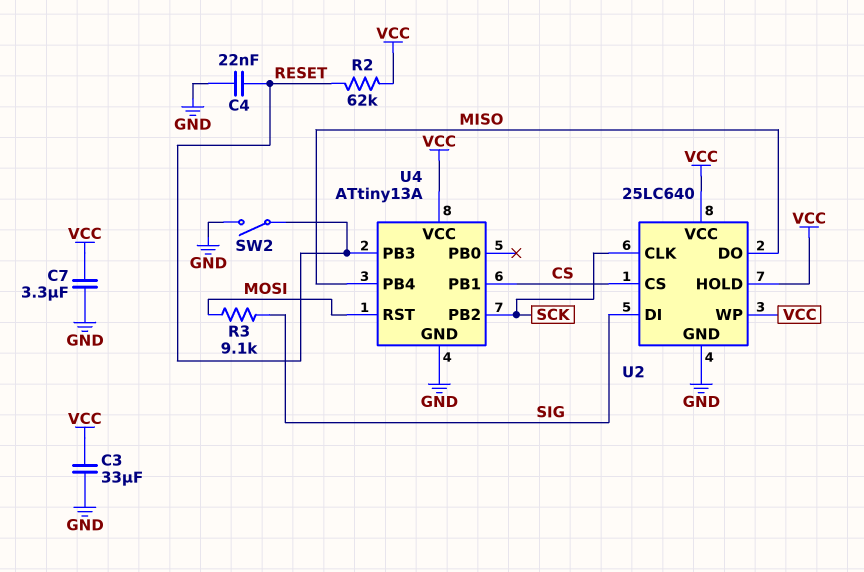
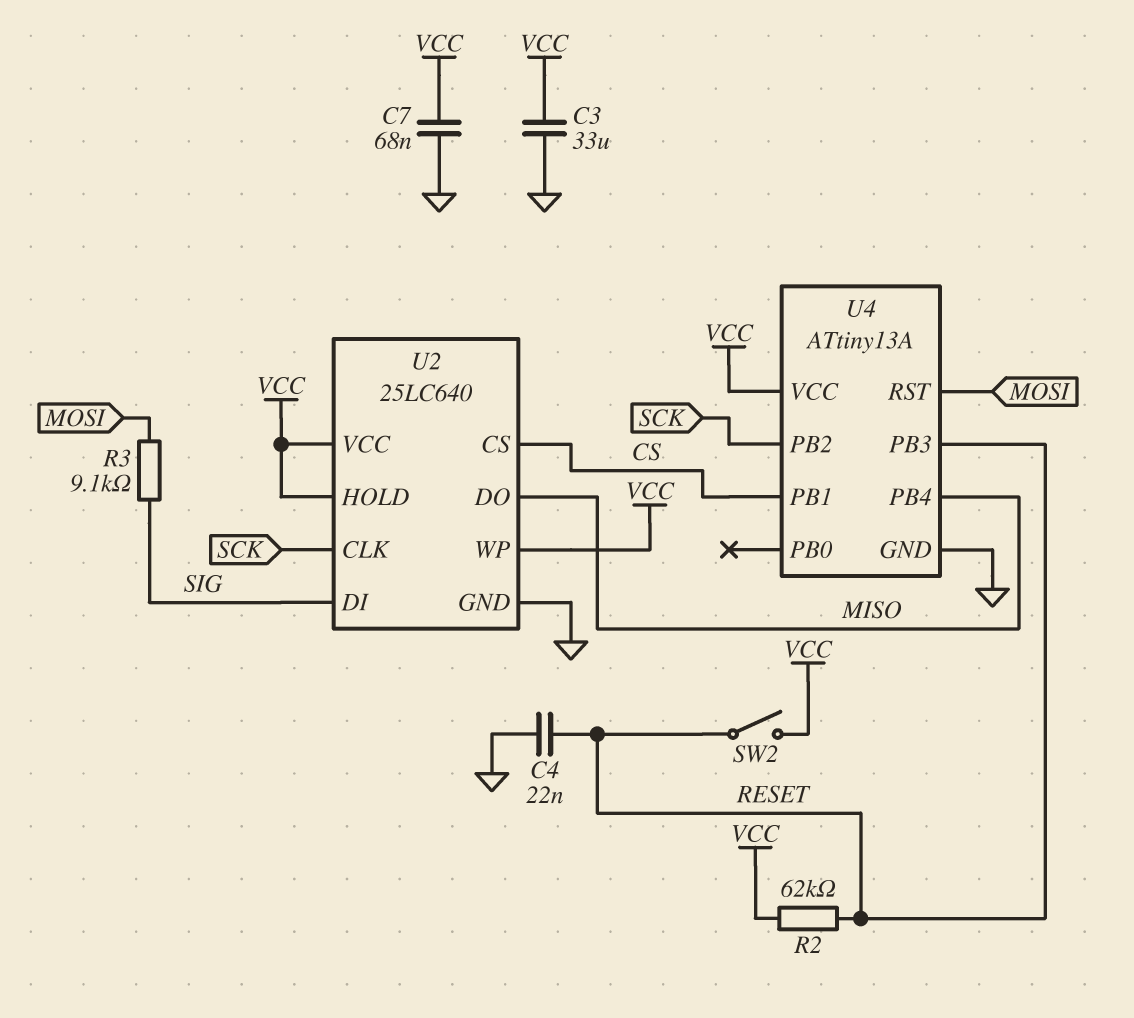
C7: 3.3uF (GND, VCC) -> 68nF (GND, VCC)
SW2: switch (GND, RESET) -> switch (RESET, VCC)

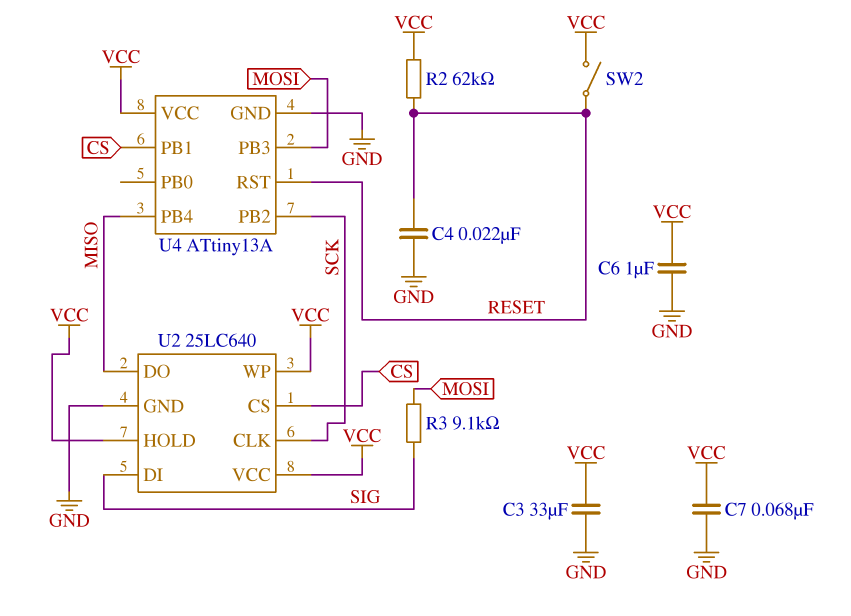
C6: none -> 1uF (GND, VCC)
U4 pin PB3: RESET -> MOSI
U4 pin RST: MOSI -> RESET

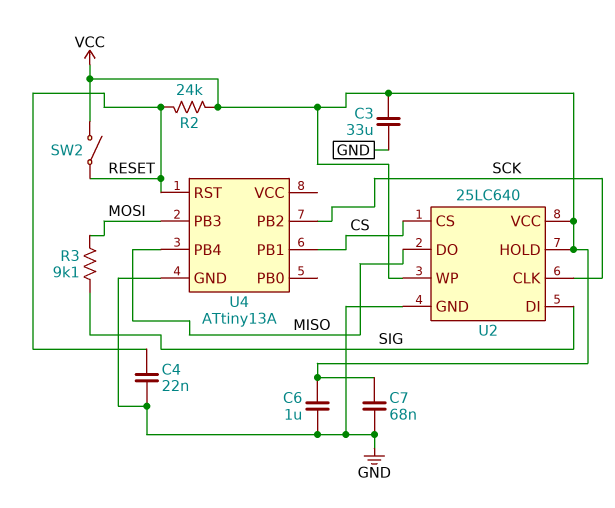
R2: 62k (RESET, VCC) -> 24k (RESET, VCC)
U4 pin VCC: VCC -> none

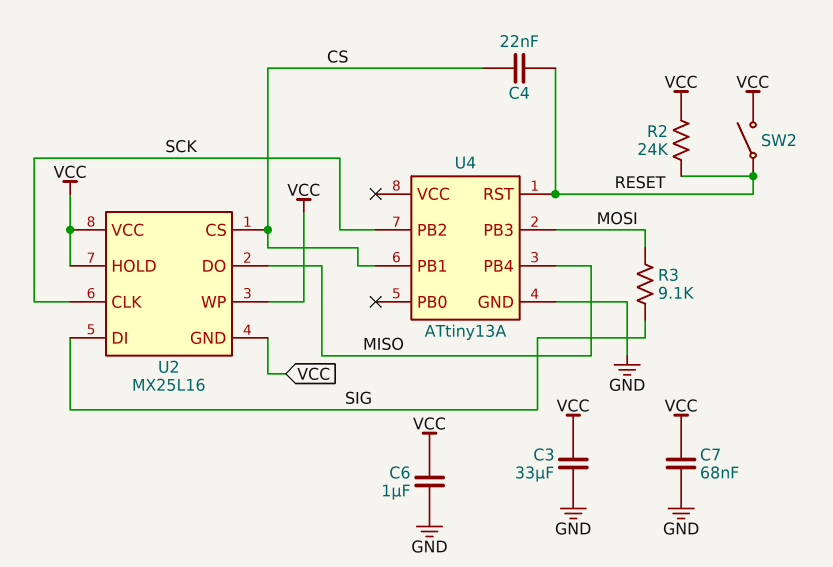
C4: 22nF (GND, RESET) -> 22nF (CS, RESET)
U2: 25LC640 -> MX25L16
U2 pin GND: GND -> VCC

